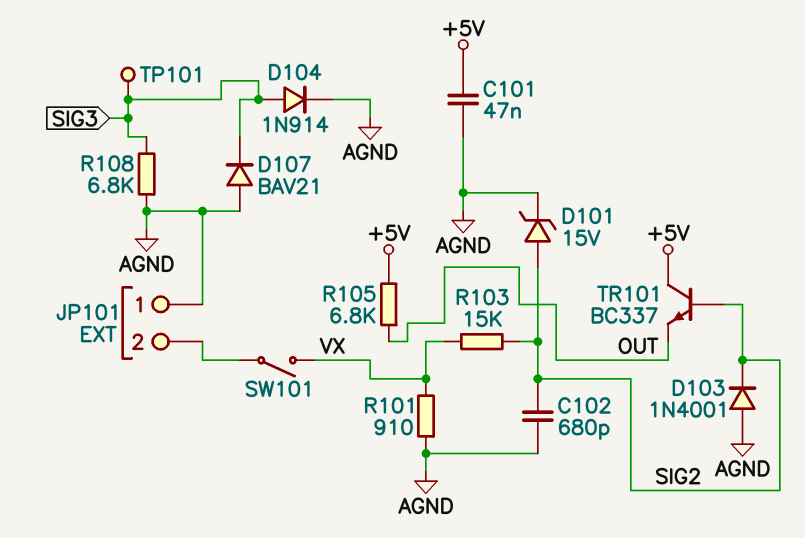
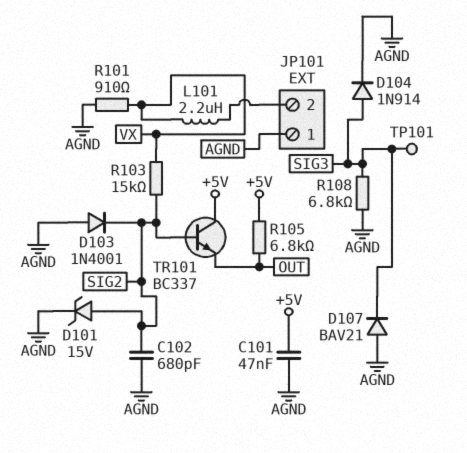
L101: none -> 2.2uH (JP101/2, VX)
SW101: switch (JP101/2, VX) -> none

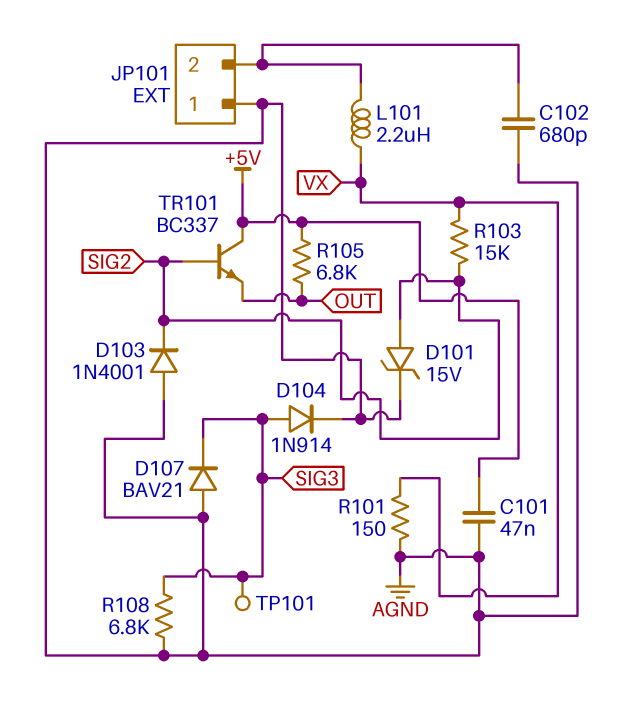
C102: 680pF (AGND, SIG2) -> 680pF (AGND, JP101/2)
R101: 910 (AGND, VX) -> 150 (AGND, VX)

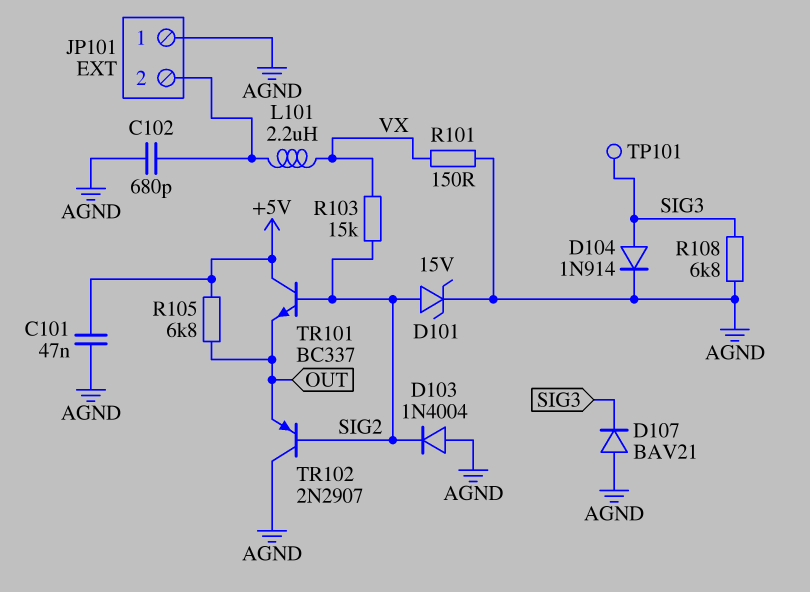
D103: diode 1N4001 (A AGND, K SIG2) -> diode 1N4004 (A AGND, K SIG2)
TR102: none -> PNP 2N2907 (B SIG2, C AGND, E OUT)

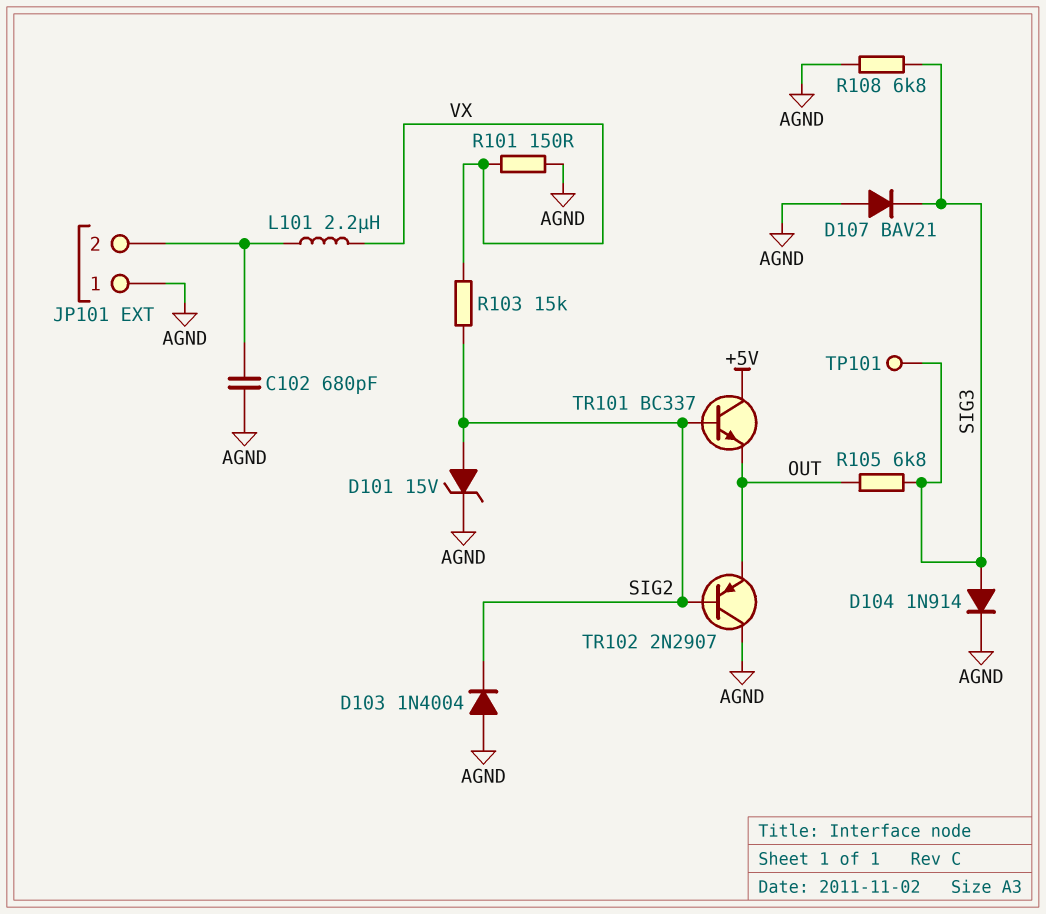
C101: 47nF (+5V, AGND) -> none
R105: 6.8k (+5V, OUT) -> 6.8k (OUT, SIG3)

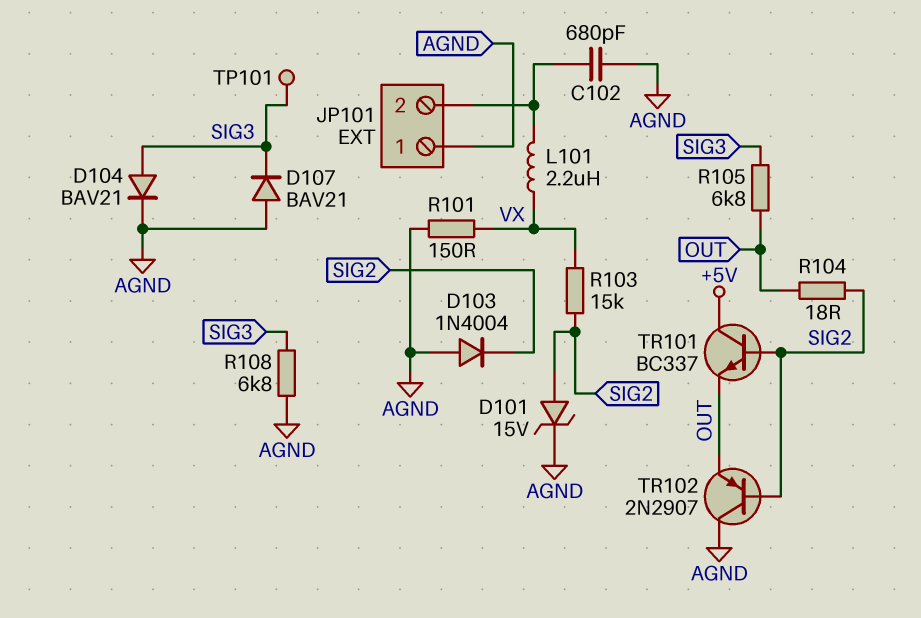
D104: diode 1N914 (A SIG3, K AGND) -> diode BAV21 (A SIG3, K AGND)
R104: none -> 18 (OUT, SIG2)

